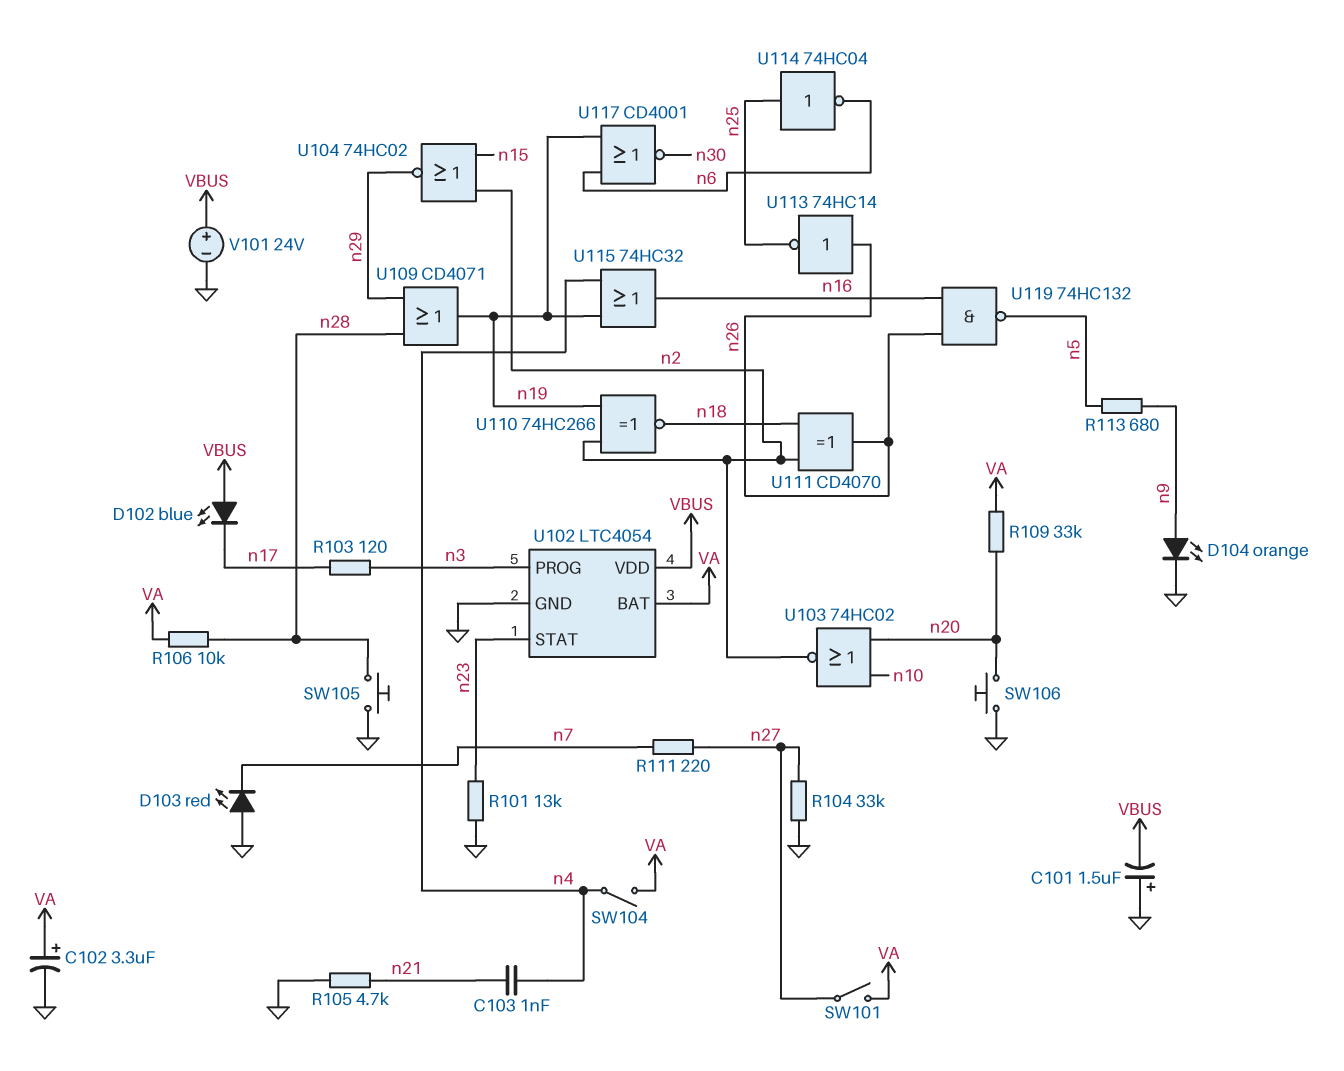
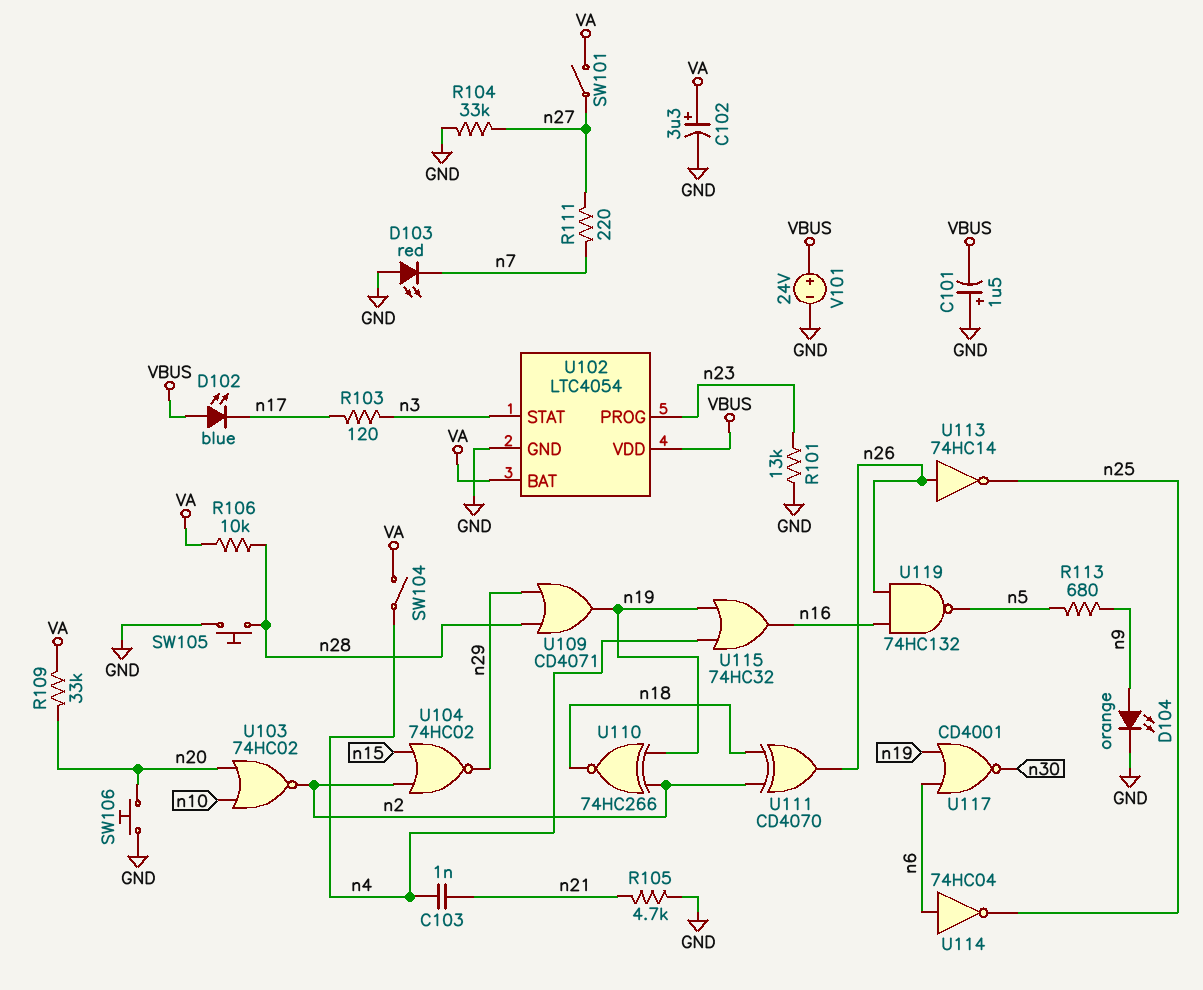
U102 pin PROG: n3 -> n23
U102 pin STAT: n23 -> n3
U114: NOT 74HC04 (in n25, out n6) -> NOT 74HC04 (in n6, out n25)

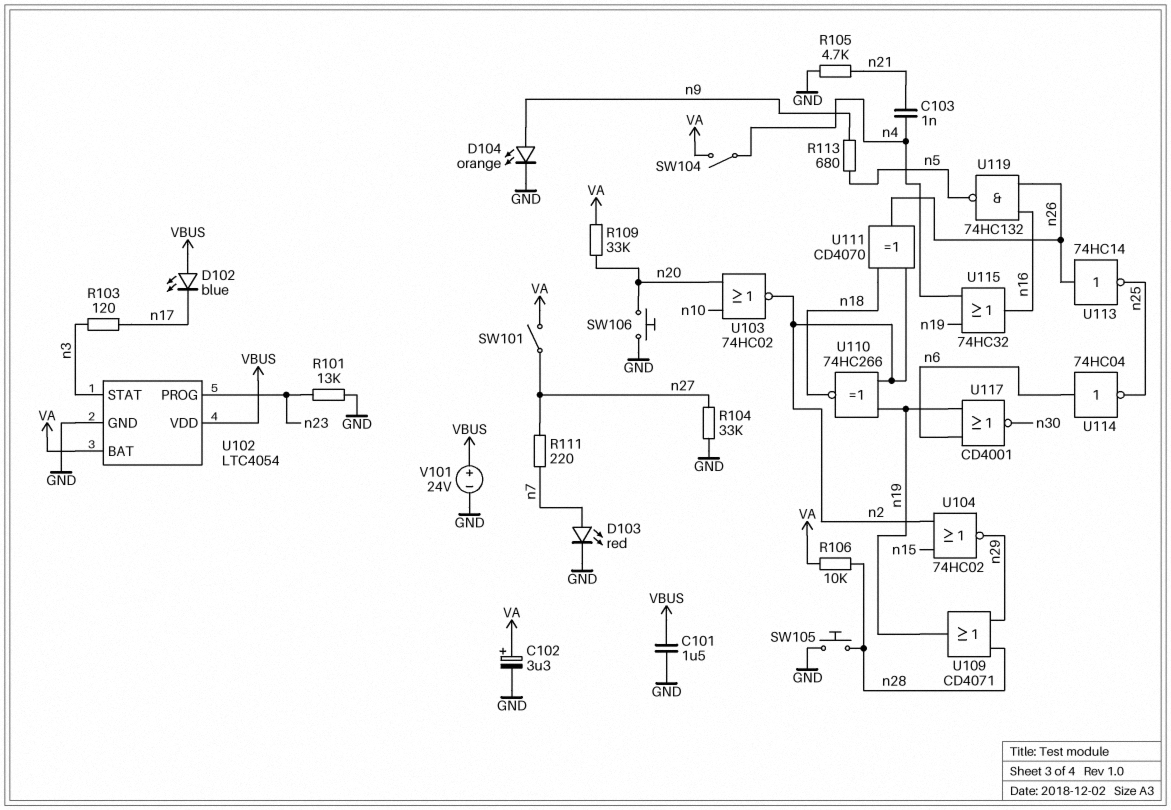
C101: 1.5uF (plus GND, minus VBUS) -> 1.5uF (GND, VBUS)
D103: LED red (A GND, K n7) -> LED red (A n7, K GND)

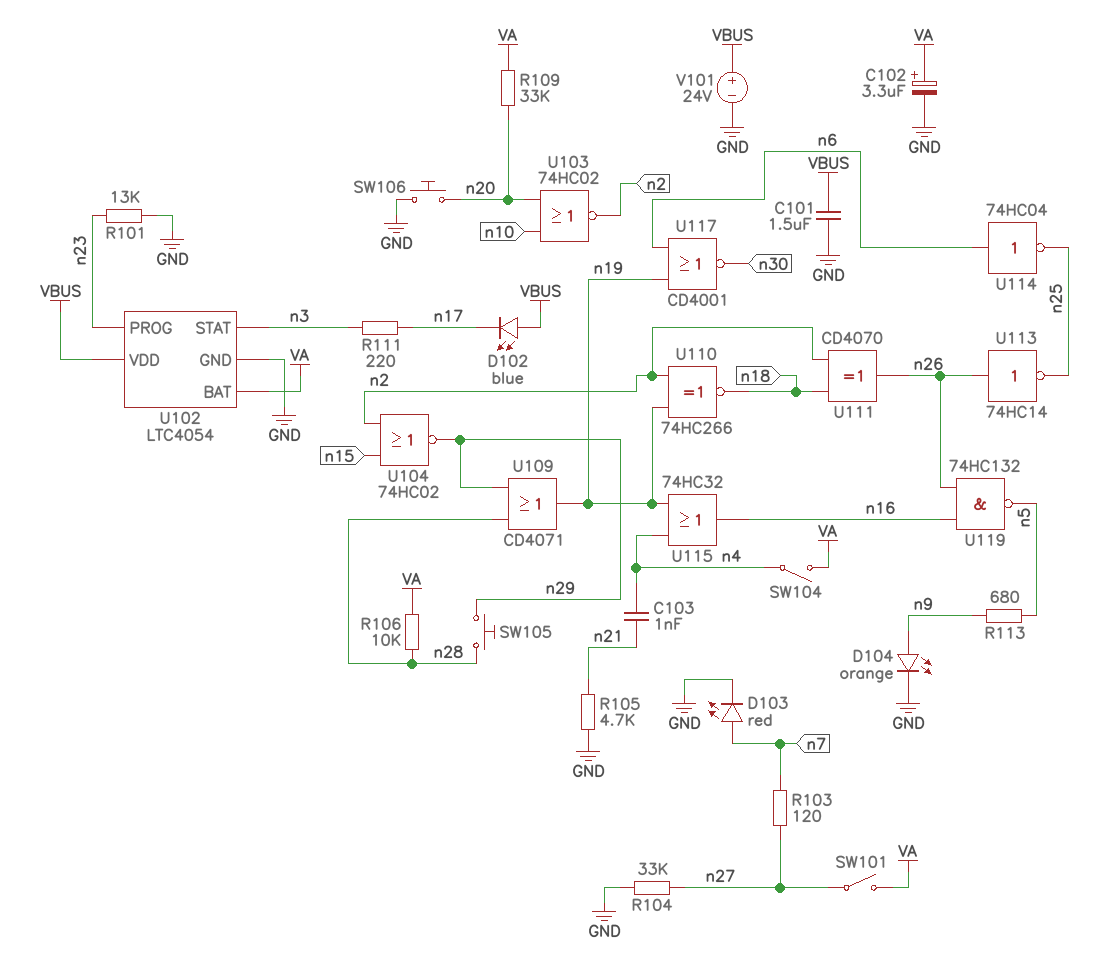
R103: 120 (n3, n17) -> 120 (n7, n27)
R111: 220 (n7, n27) -> 220 (n3, n17)
SW105: button (GND, n28) -> button (n28, n29)

